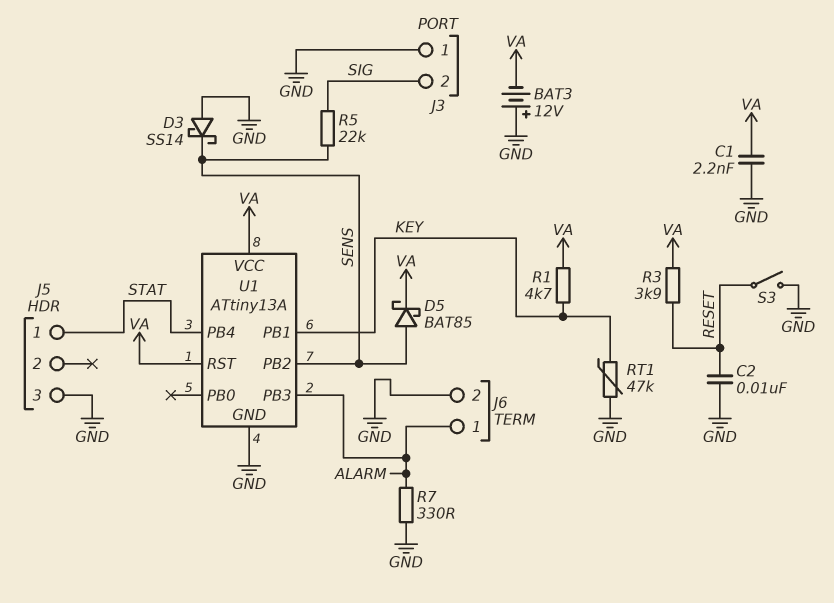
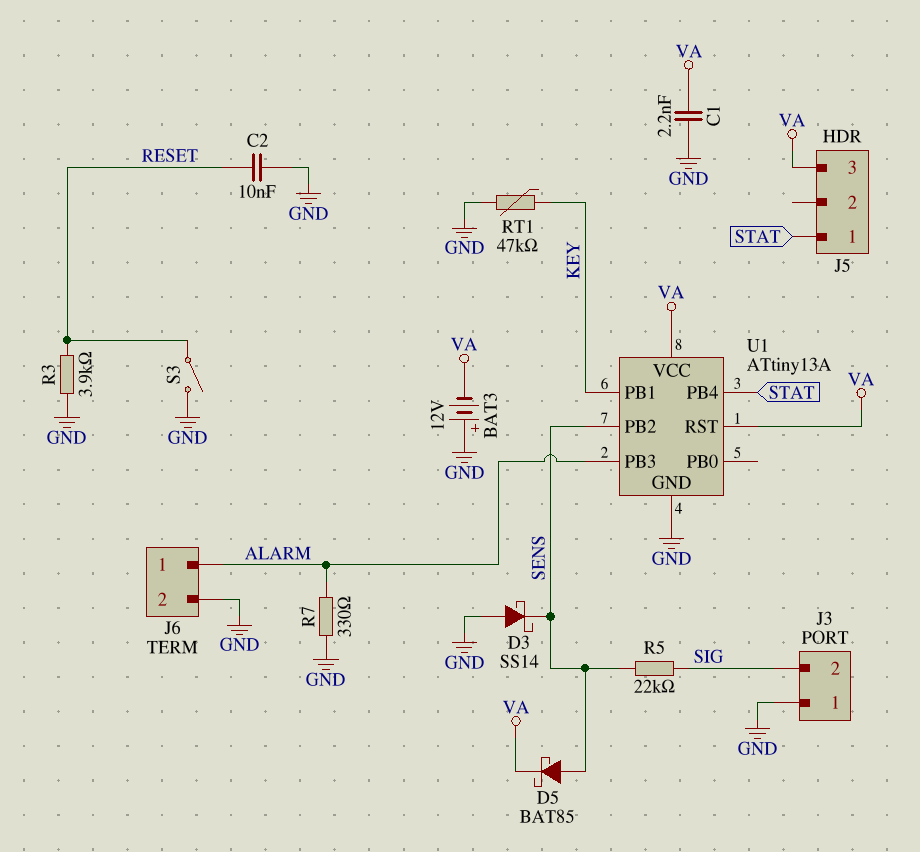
J5 pin 3: GND -> VA
R1: 4.7k (KEY, VA) -> none
R3: 3.9k (RESET, VA) -> 3.9k (GND, RESET)

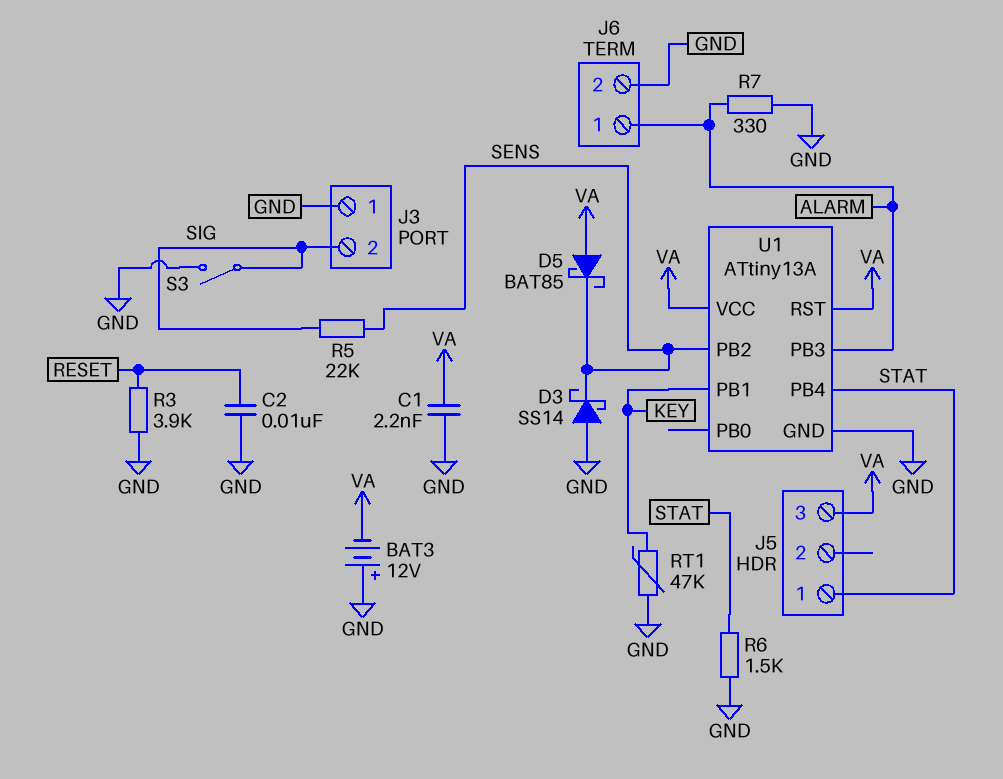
D5: schottky BAT85 (A SENS, K VA) -> schottky BAT85 (A VA, K SENS)
R6: none -> 1.5k (GND, STAT)
S3: switch (GND, RESET) -> switch (GND, SIG)

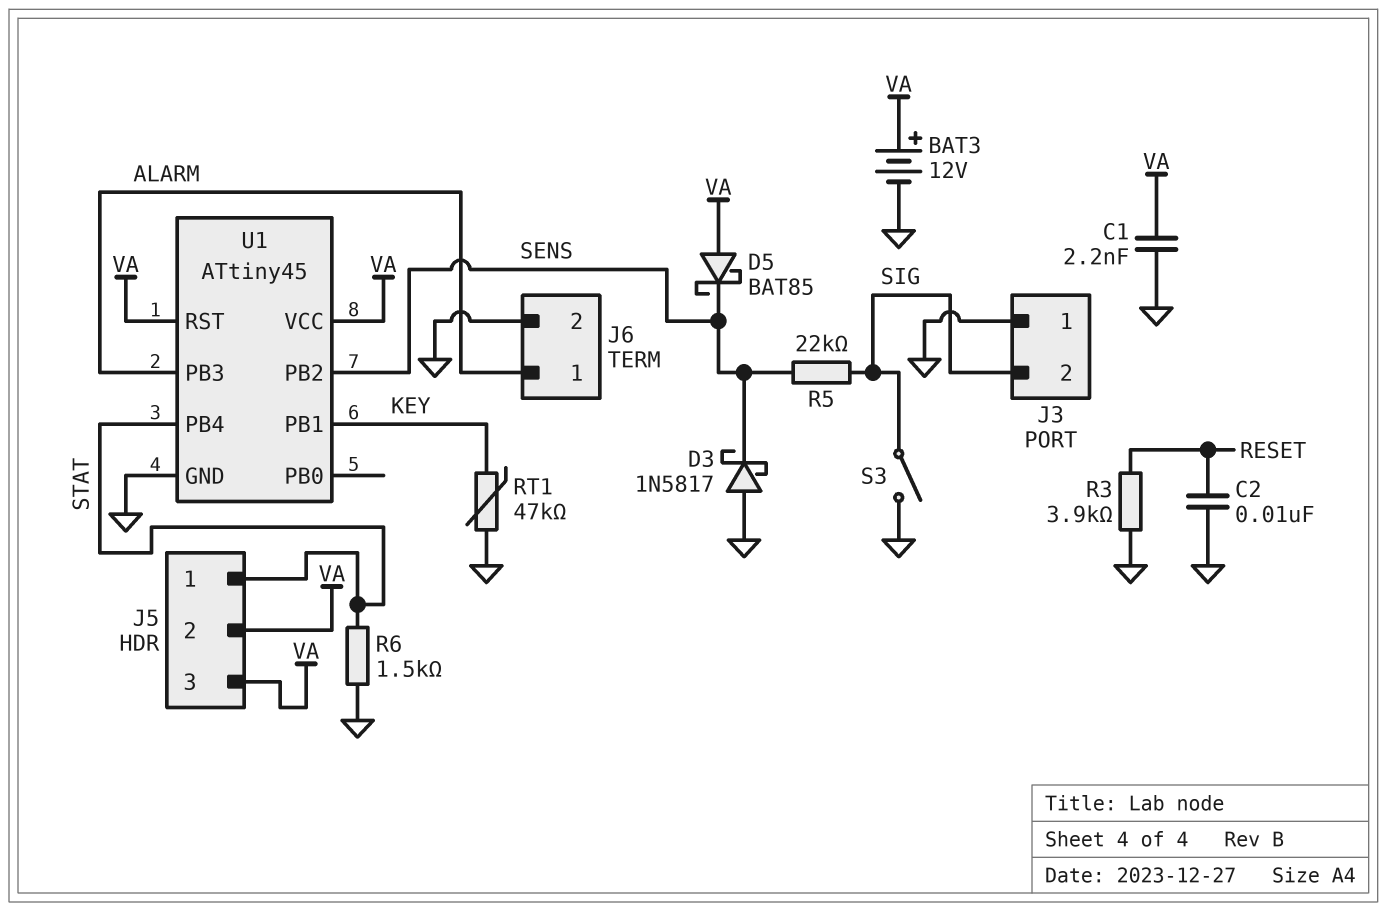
BAT3: 12V (plus GND, minus VA) -> 12V (plus VA, minus GND)
D3: schottky SS14 (A GND, K SENS) -> schottky 1N5817 (A GND, K SENS)
J5 pin 2: none -> VA
R7: 330 (ALARM, GND) -> none
U1: ATtiny13A -> ATtiny45

